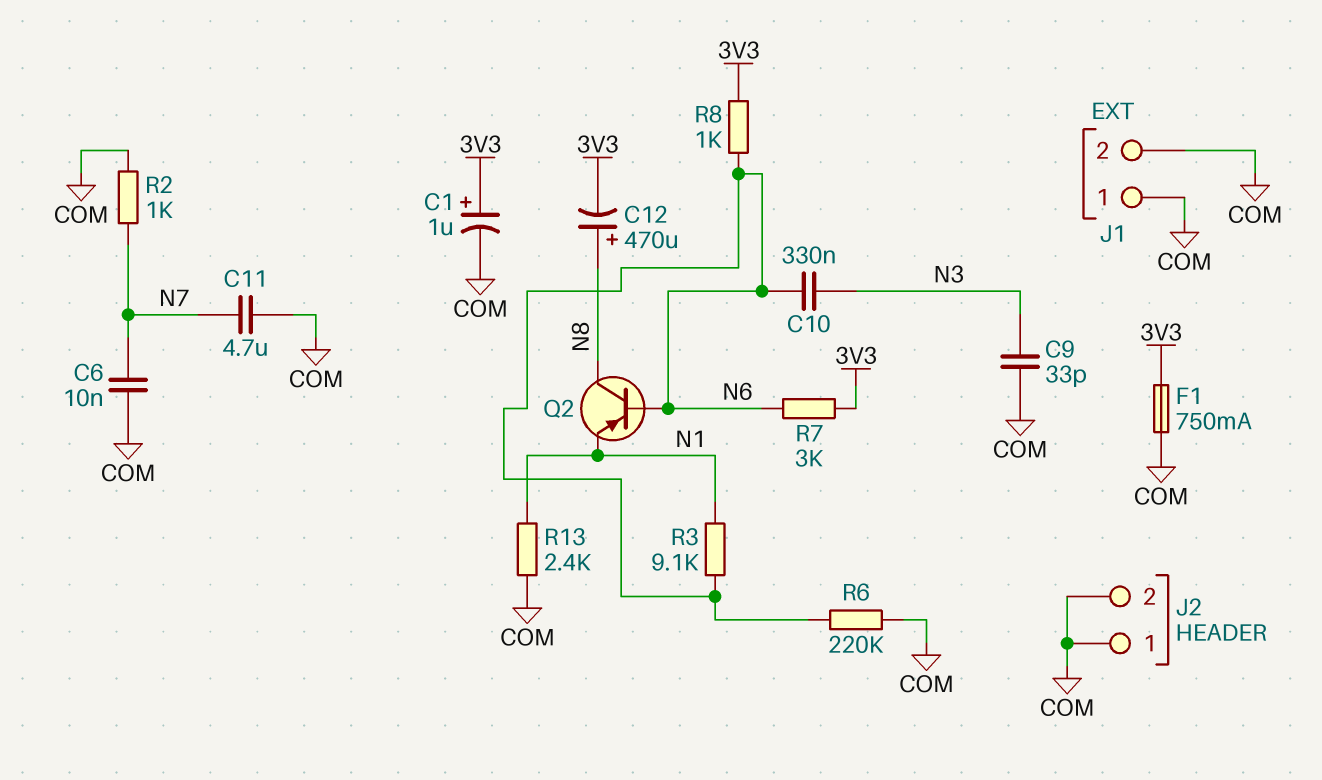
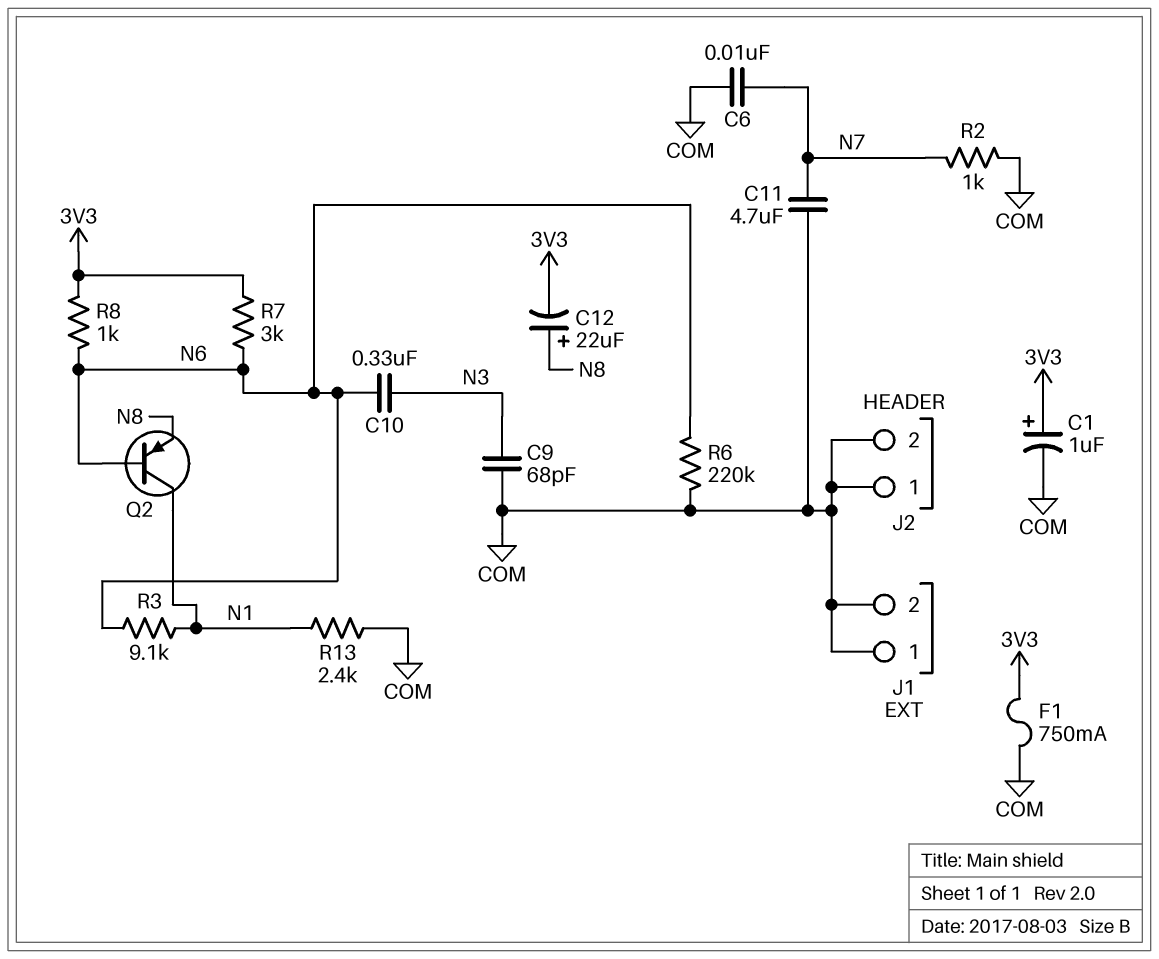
C9: 33pF (COM, N3) -> 68pF (COM, N3)
C12: 470uF (plus N8, minus 3V3) -> 22uF (plus N8, minus 3V3)
Q2: PNP (B N6, C N8, E N1) -> PNP (B N6, C N1, E N8)

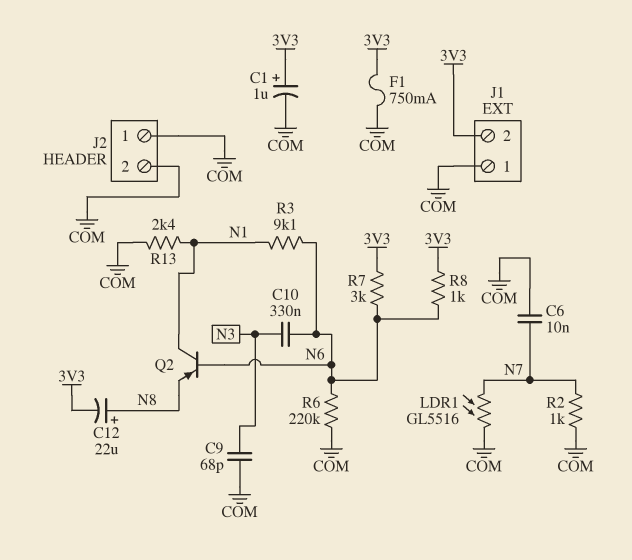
C11: 4.7uF (COM, N7) -> none
J1 pin 2: COM -> 3V3
LDR1: none -> GL5516 (COM, N7)

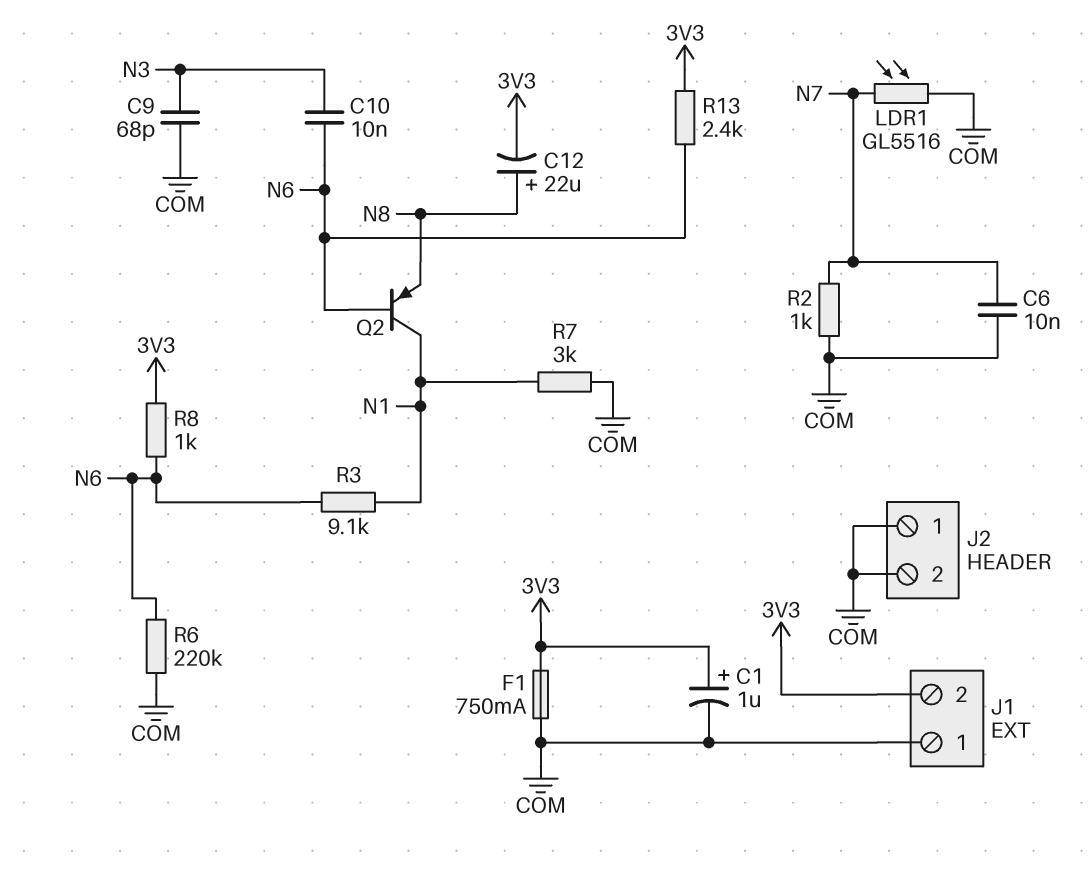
C10: 330nF (N3, N6) -> 10nF (N3, N6)
R7: 3k (3V3, N6) -> 3k (COM, N1)
R13: 2.4k (COM, N1) -> 2.4k (3V3, N6)

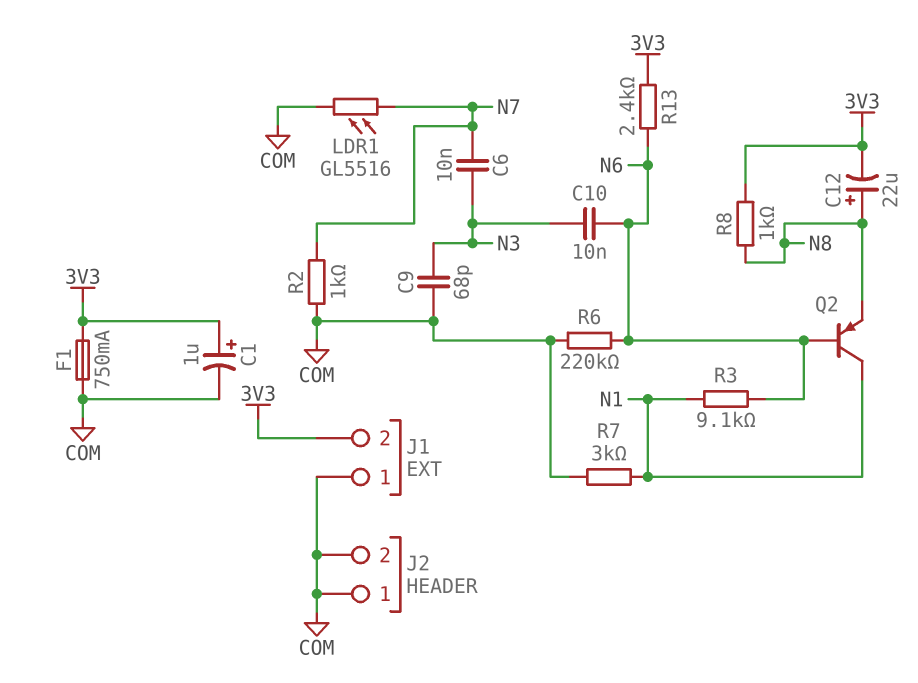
C6: 10nF (COM, N7) -> 10nF (N3, N7)
R8: 1k (3V3, N6) -> 1k (3V3, N8)

